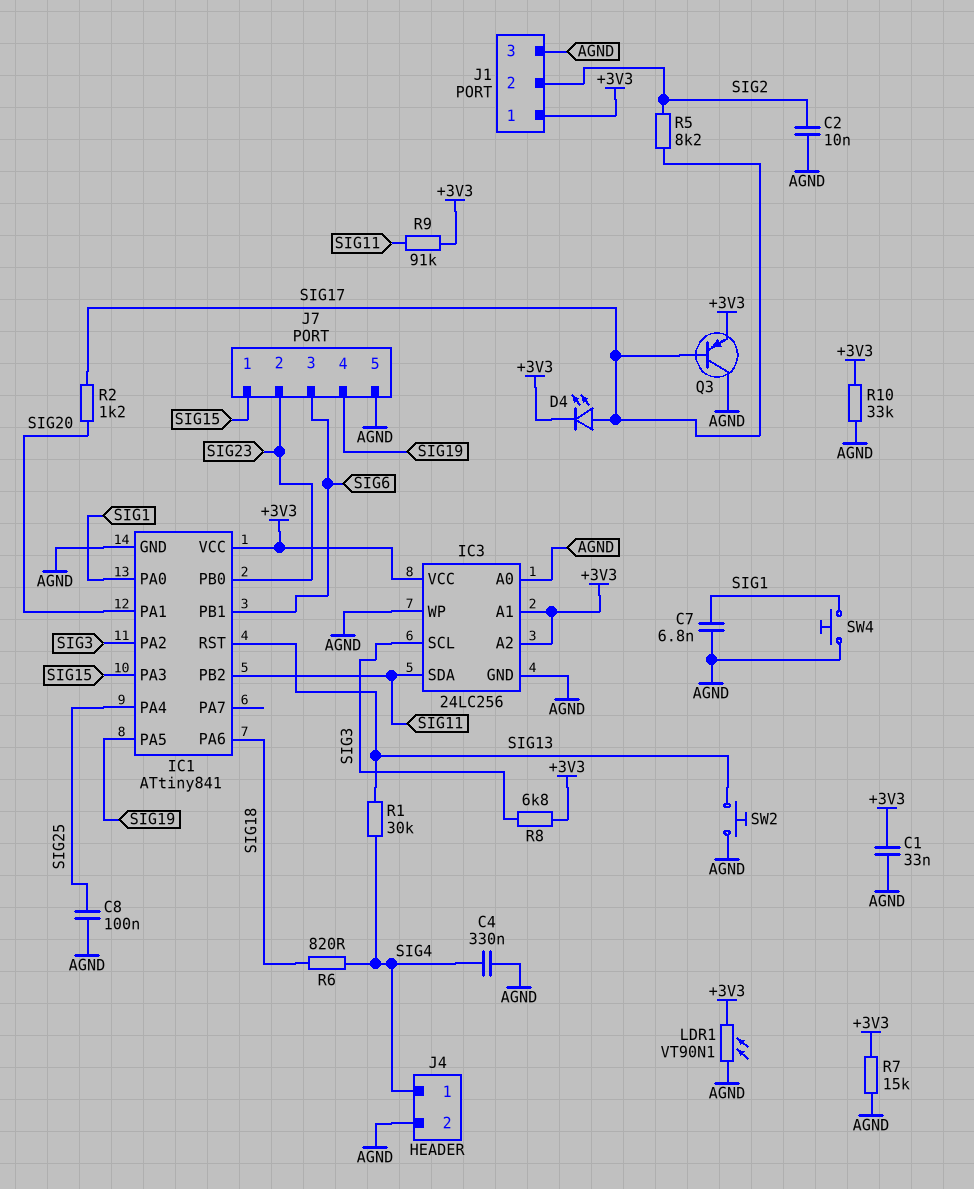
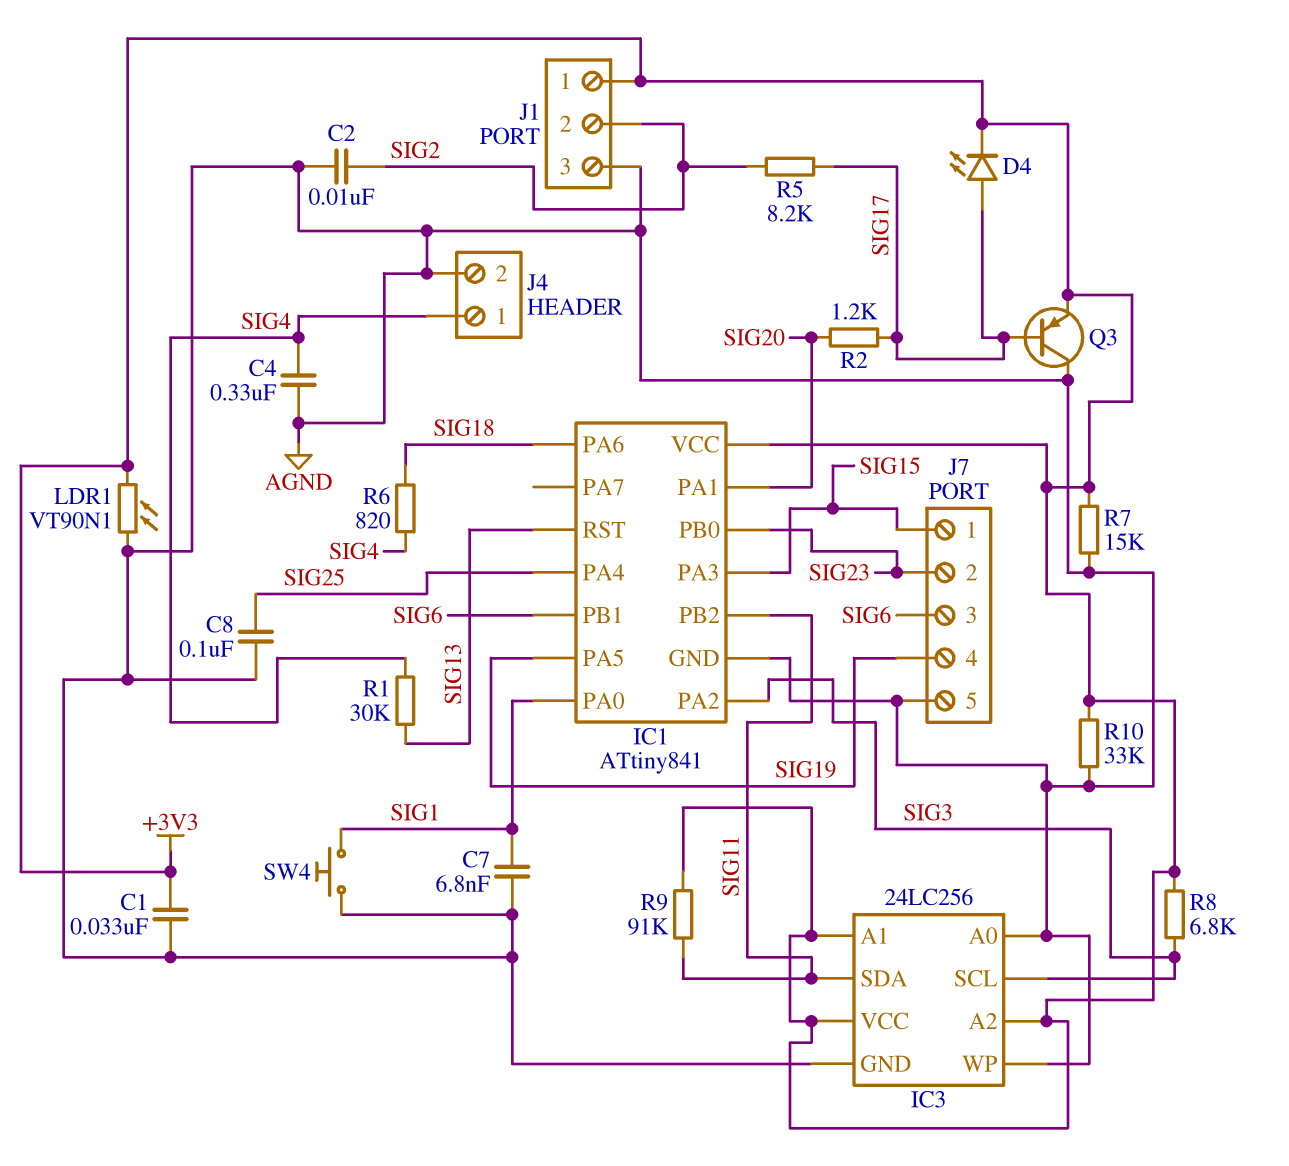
SW2: button (AGND, SIG13) -> none

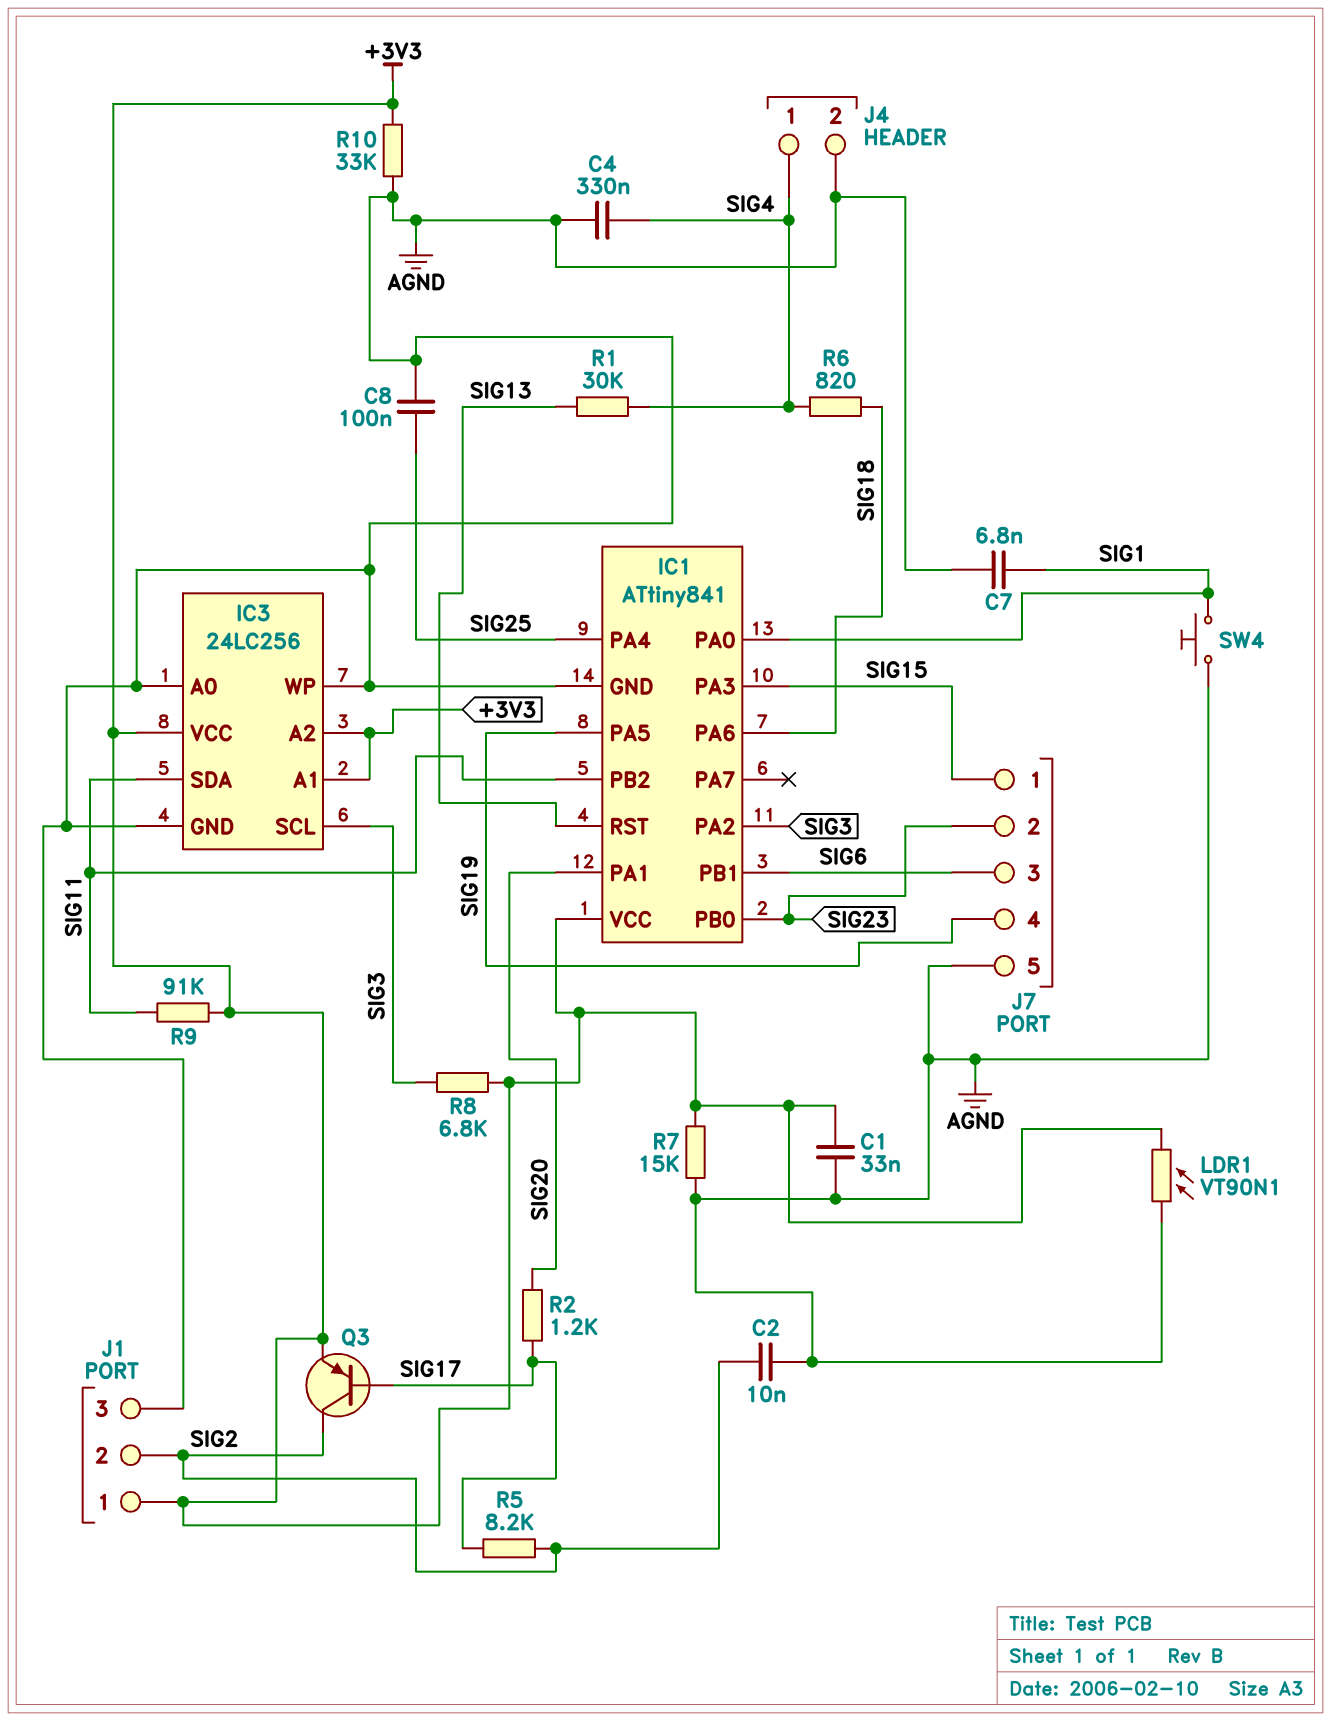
D4: LED (A SIG17, K +3V3) -> none
Q3: PNP (B SIG17, C AGND, E +3V3) -> PNP (B SIG17, C SIG2, E +3V3)

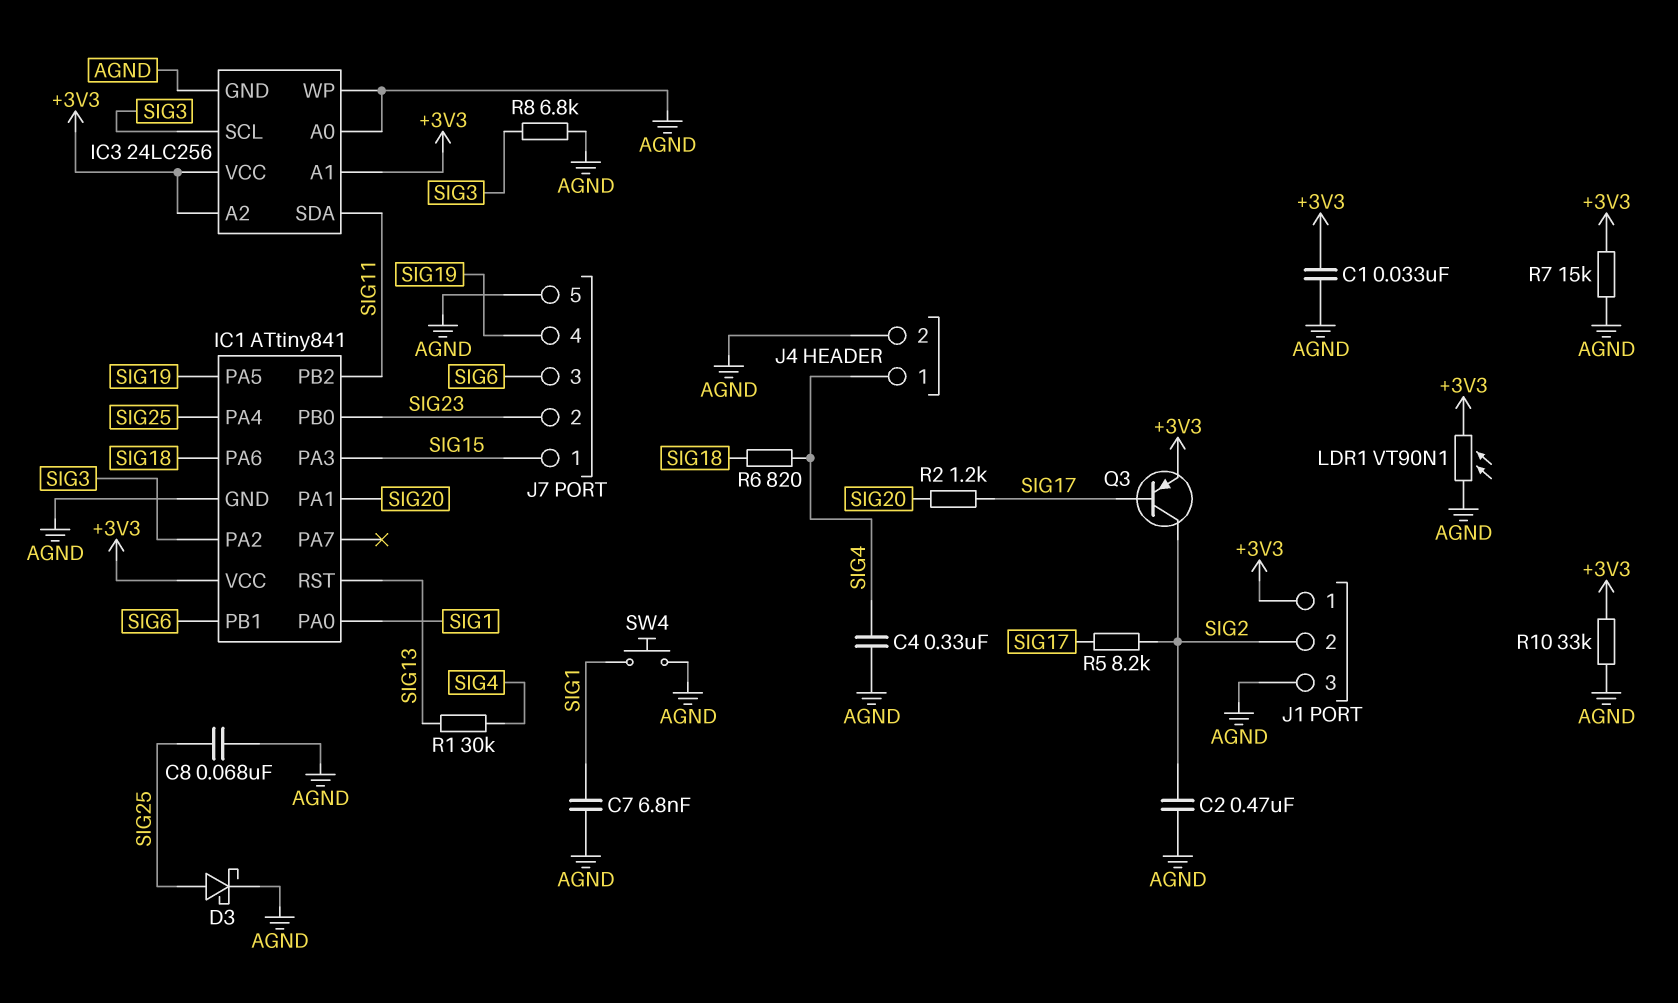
C2: 10nF (AGND, SIG2) -> 470nF (AGND, SIG2)
C8: 100nF (AGND, SIG25) -> 68nF (AGND, SIG25)
D3: none -> schottky (A SIG25, K AGND)
R8: 6.8k (+3V3, SIG3) -> 6.8k (AGND, SIG3)
R9: 91k (+3V3, SIG11) -> none

